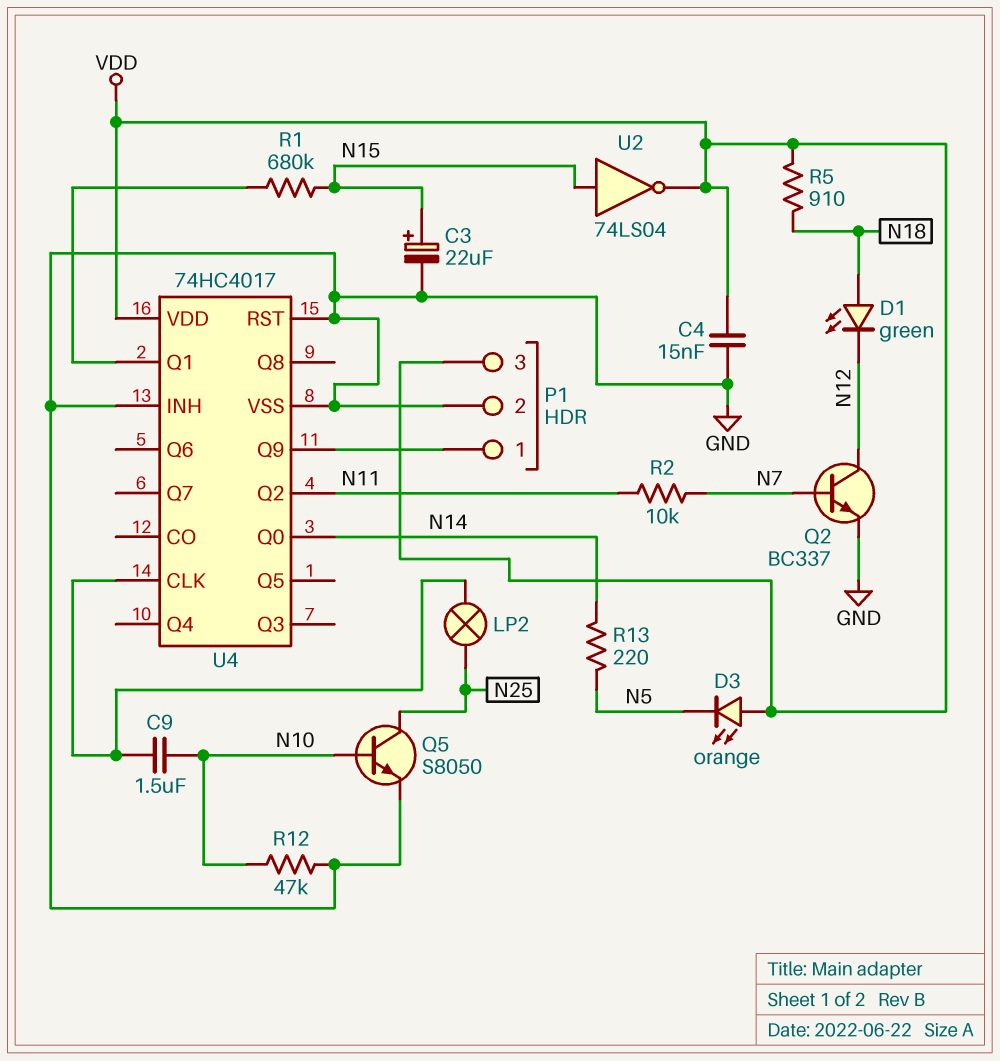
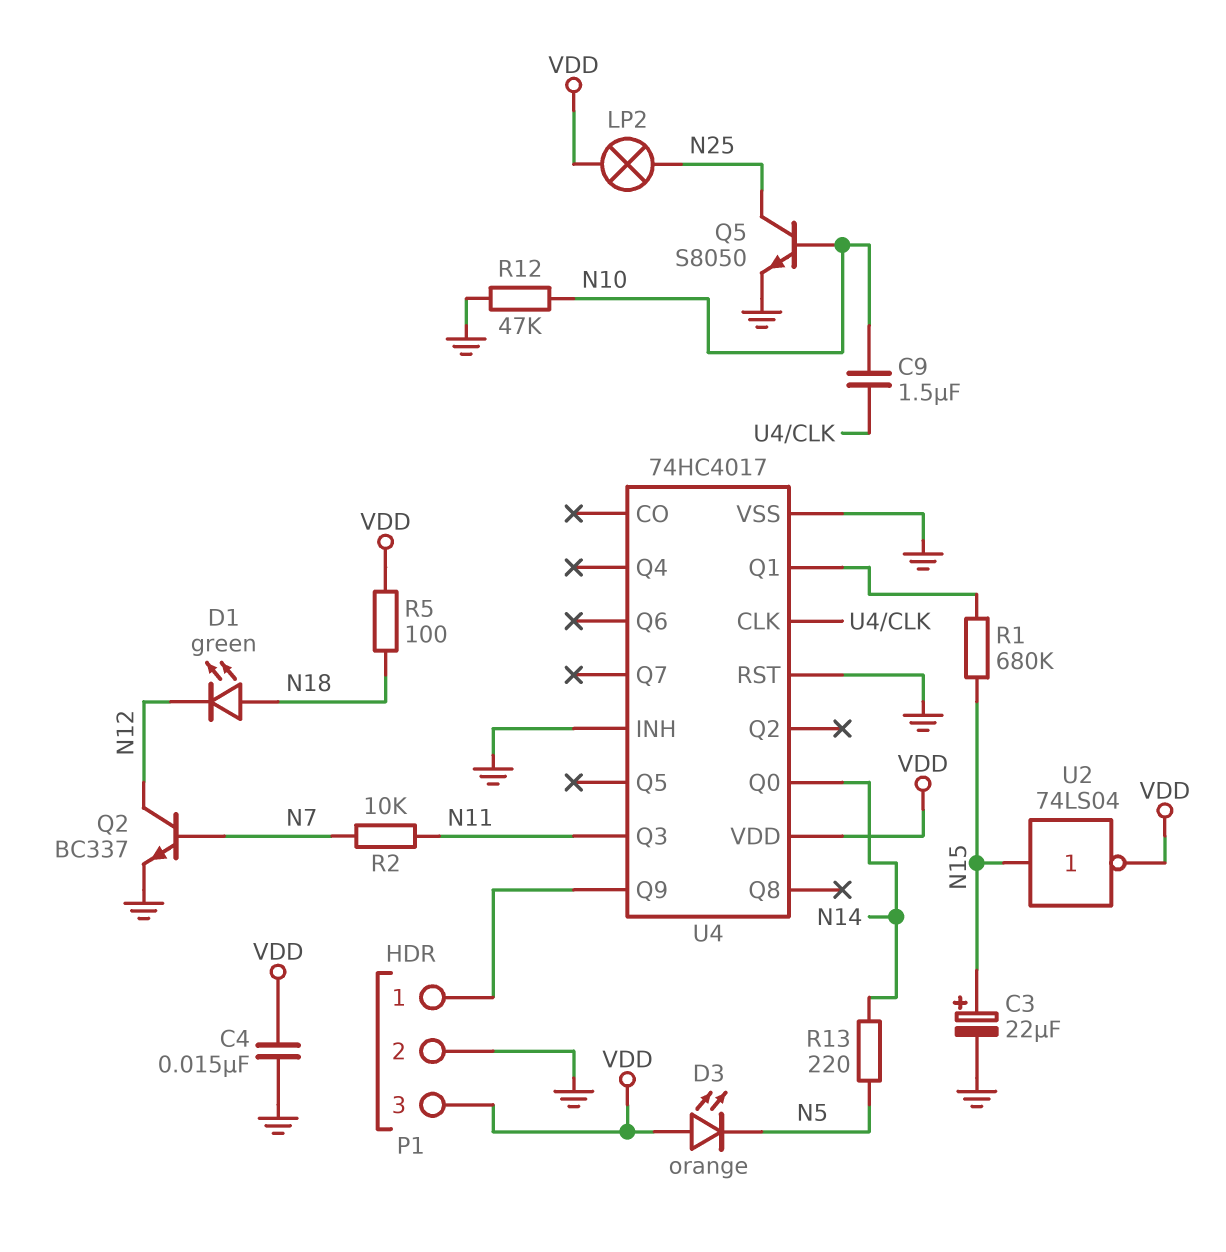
LP2: lamp (N25, U4/CLK) -> lamp (N25, VDD)
R5: 910 (N18, VDD) -> 100 (N18, VDD)
U4 pin Q2: N11 -> none
U4 pin Q3: none -> N11

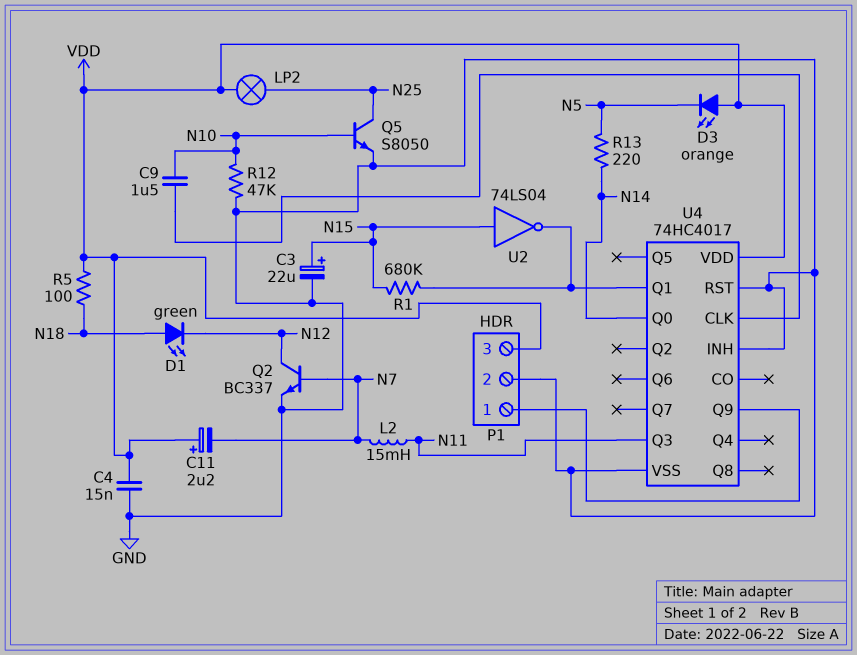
C11: none -> 2.2uF (plus VDD, minus N7)
L2: none -> 15mH (N7, N11)
R2: 10k (N7, N11) -> none
U2: NOT 74LS04 (in N15, out VDD) -> NOT 74LS04 (in N15, out U4/Q1)

